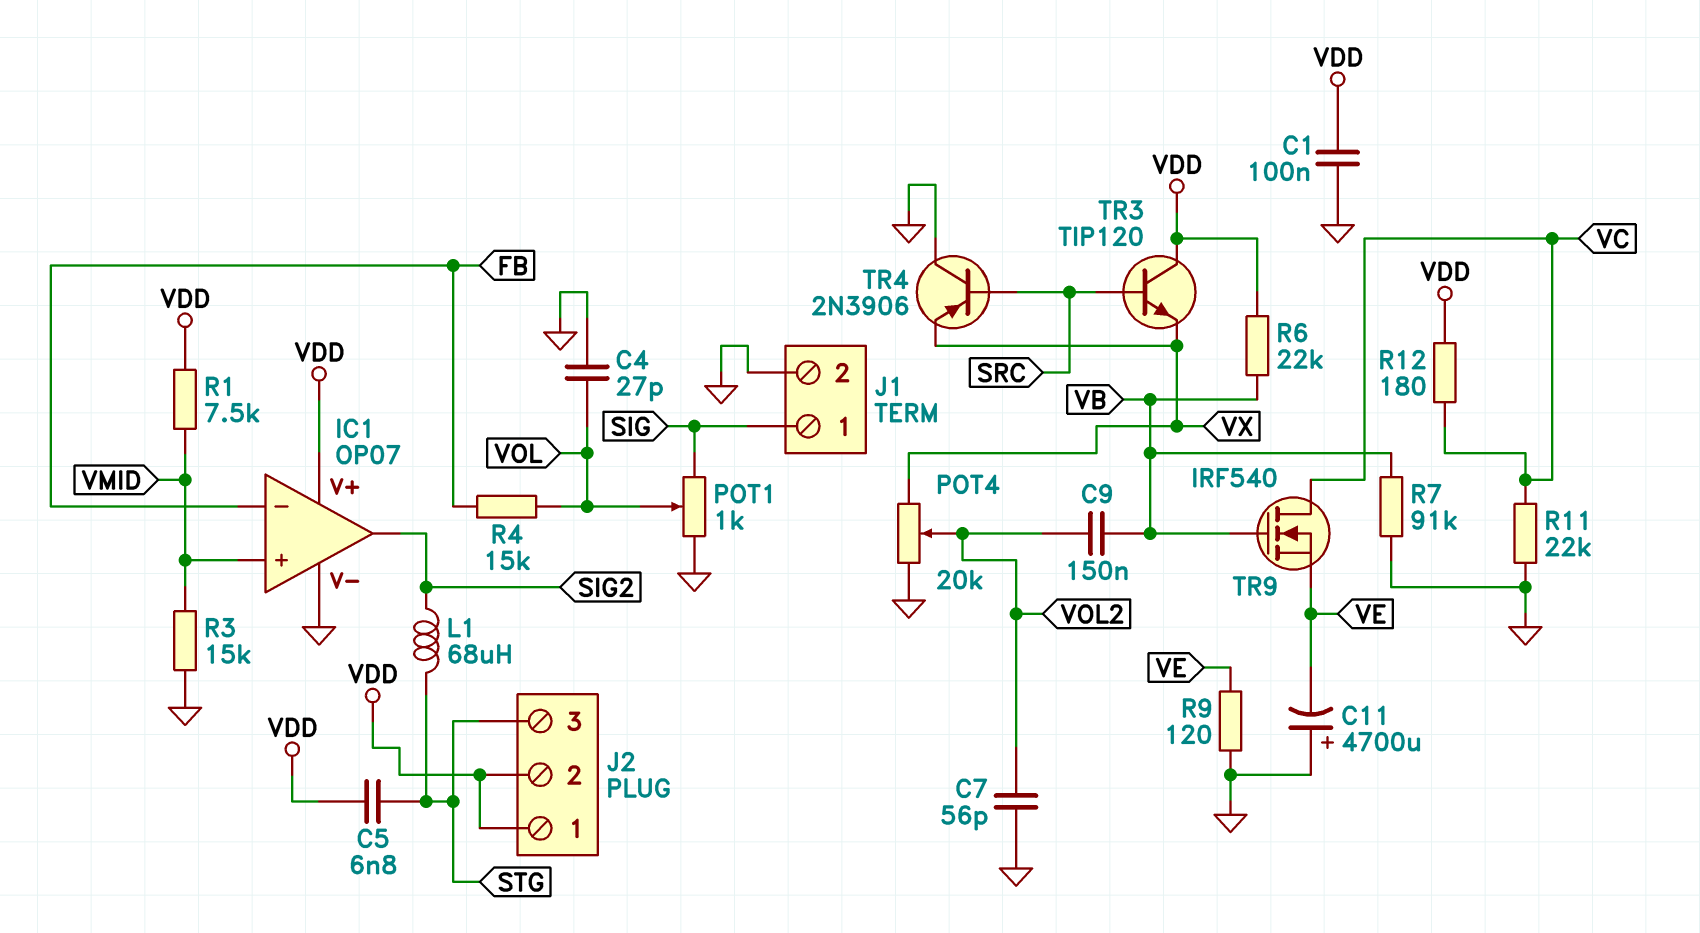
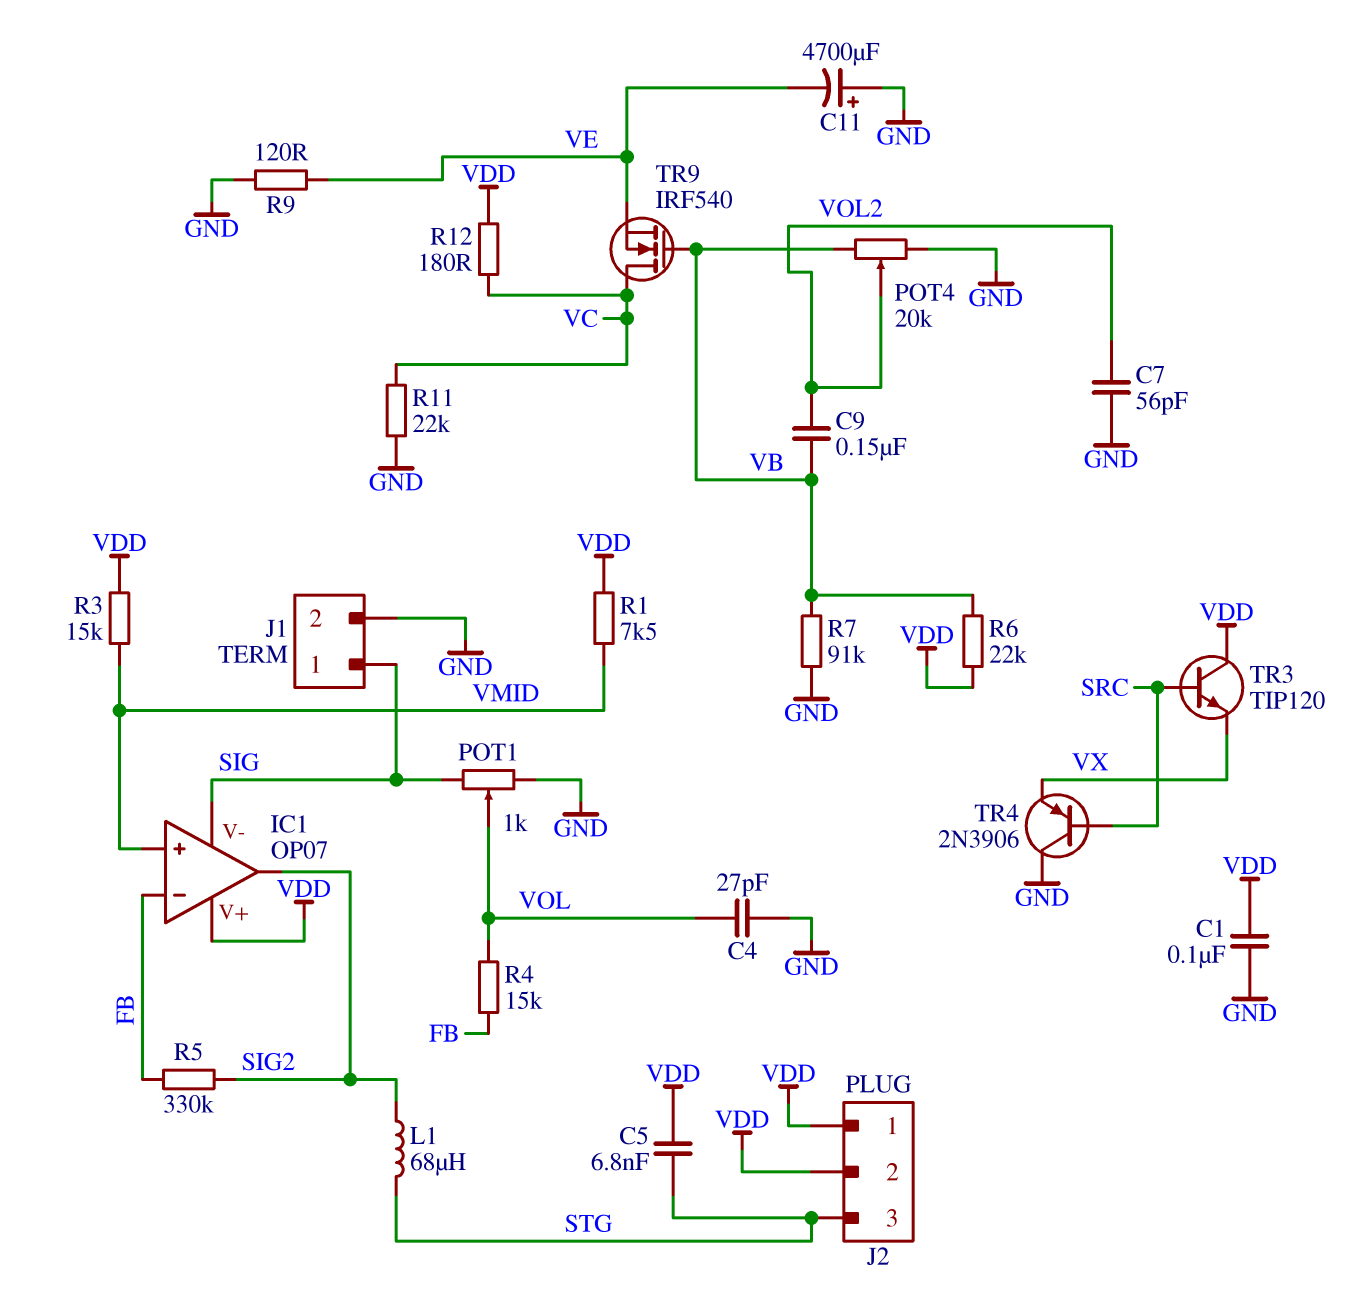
IC1 pin V-: GND -> SIG
POT4: 20k (GND, VX, wiper VOL2) -> 20k (GND, VB, wiper VOL2)
R3: 15k (GND, VMID) -> 15k (VDD, VMID)
R5: none -> 330k (FB, SIG2)

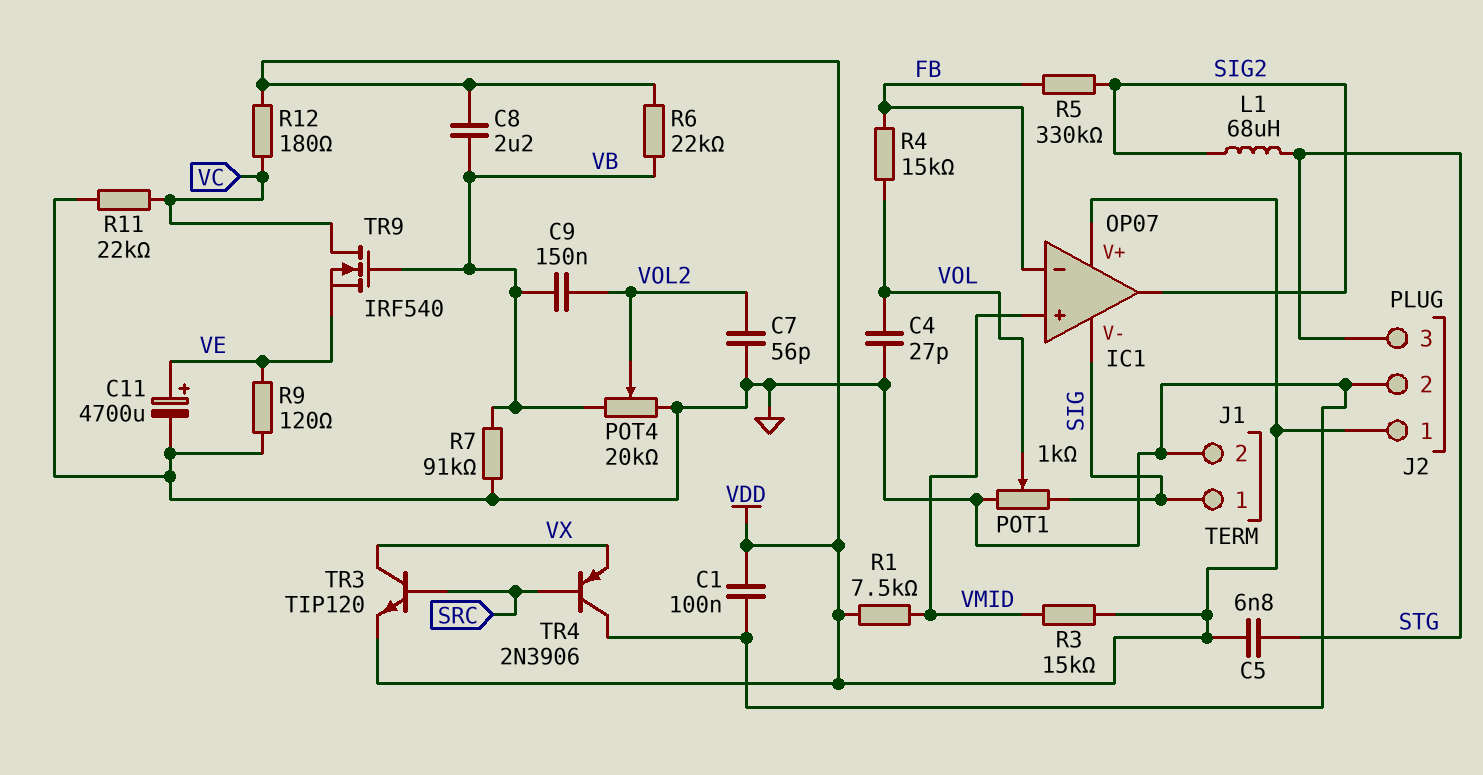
C8: none -> 2.2uF (VB, VDD)
C11: 4700uF (plus GND, minus VE) -> 4700uF (plus VE, minus GND)
J2 pin 2: VDD -> GND
TR3: NPN TIP120 (B SRC, C VDD, E VX) -> NPN TIP120 (B SRC, C VX, E VDD)

